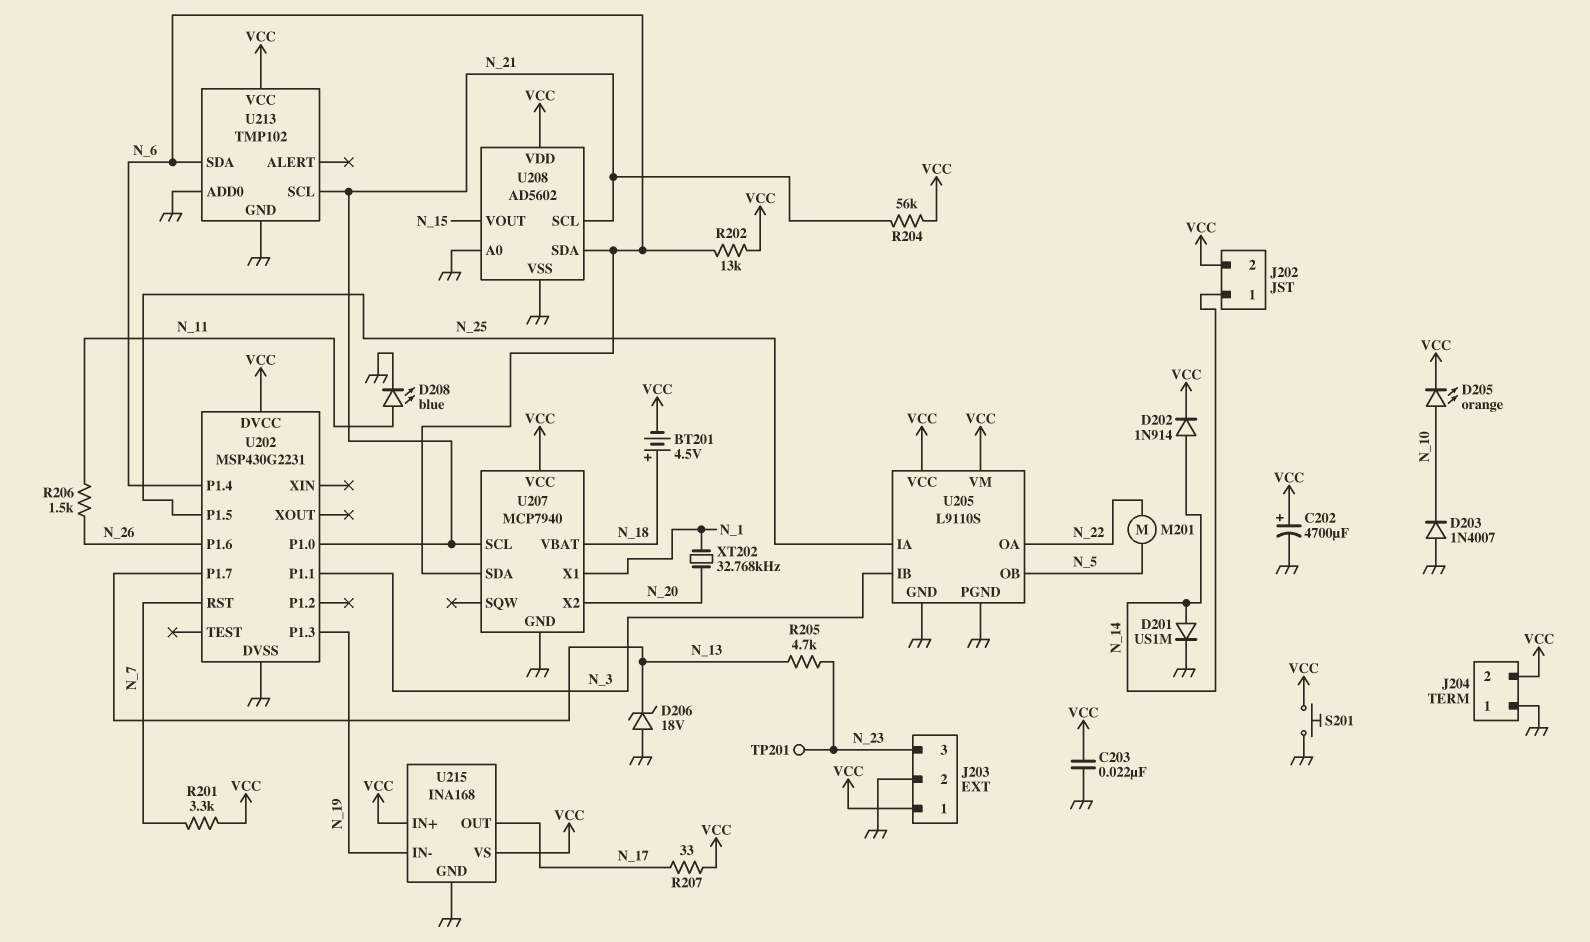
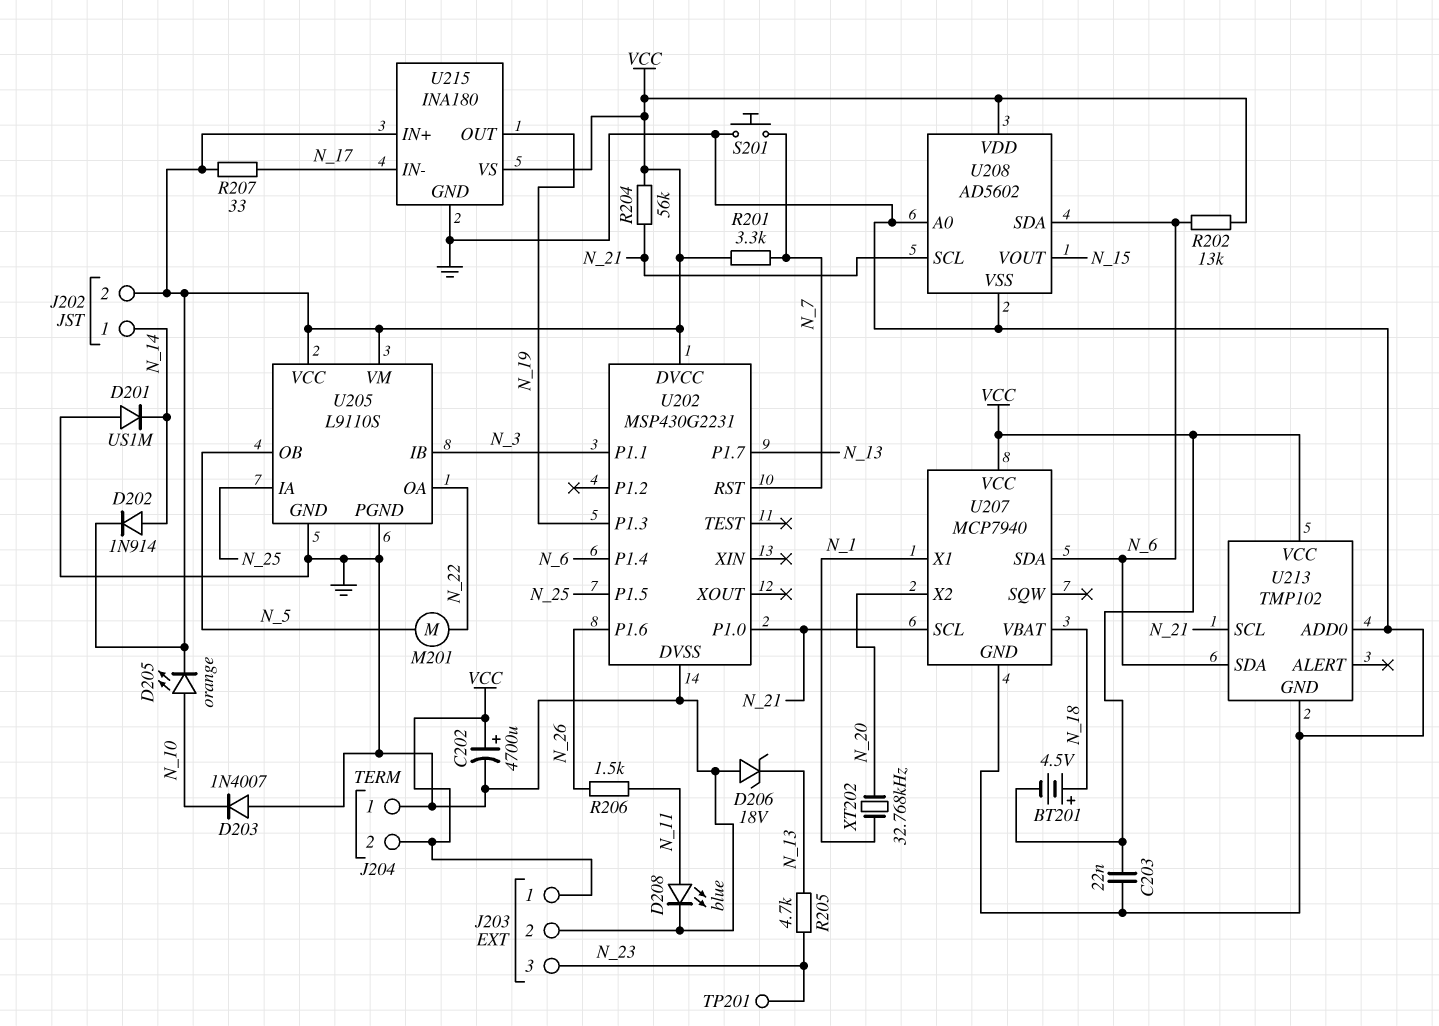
D201: diode US1M (A N_14, K GND) -> diode US1M (A GND, K N_14)
S201: button (GND, VCC) -> button (GND, N_7)
U215: INA168 -> INA180
U215 pin IN-: N_19 -> N_17
U215 pin OUT: N_17 -> N_19

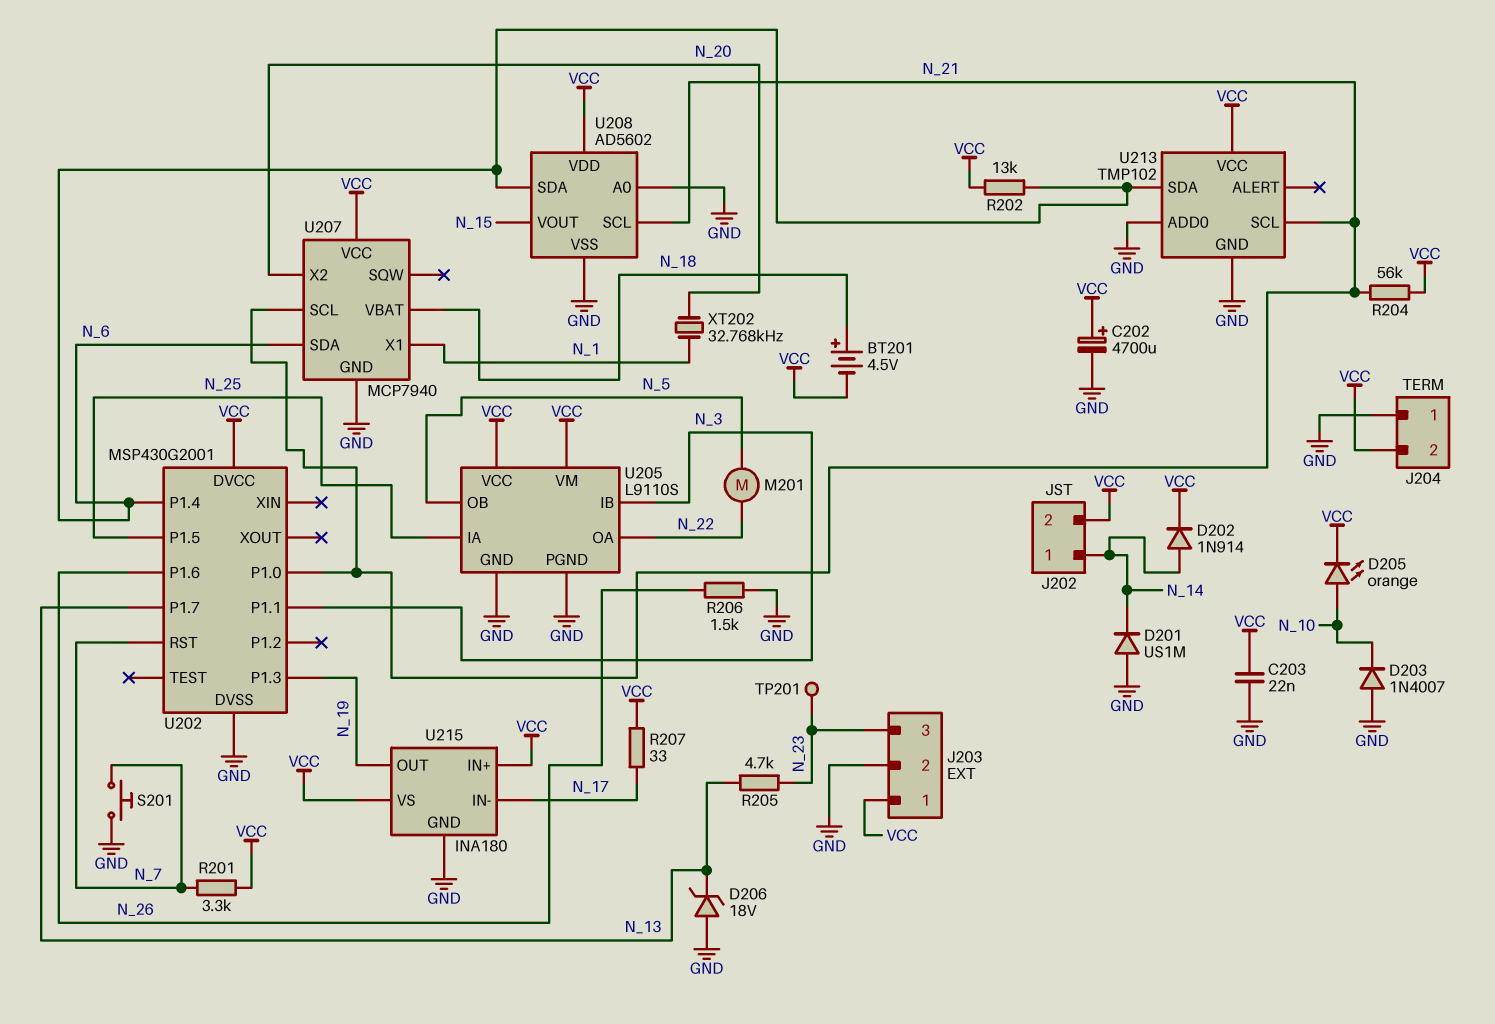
D208: LED blue (A N_11, K GND) -> none
R206: 1.5k (N_11, N_26) -> 1.5k (GND, N_26)
U202: MSP430G2231 -> MSP430G2001

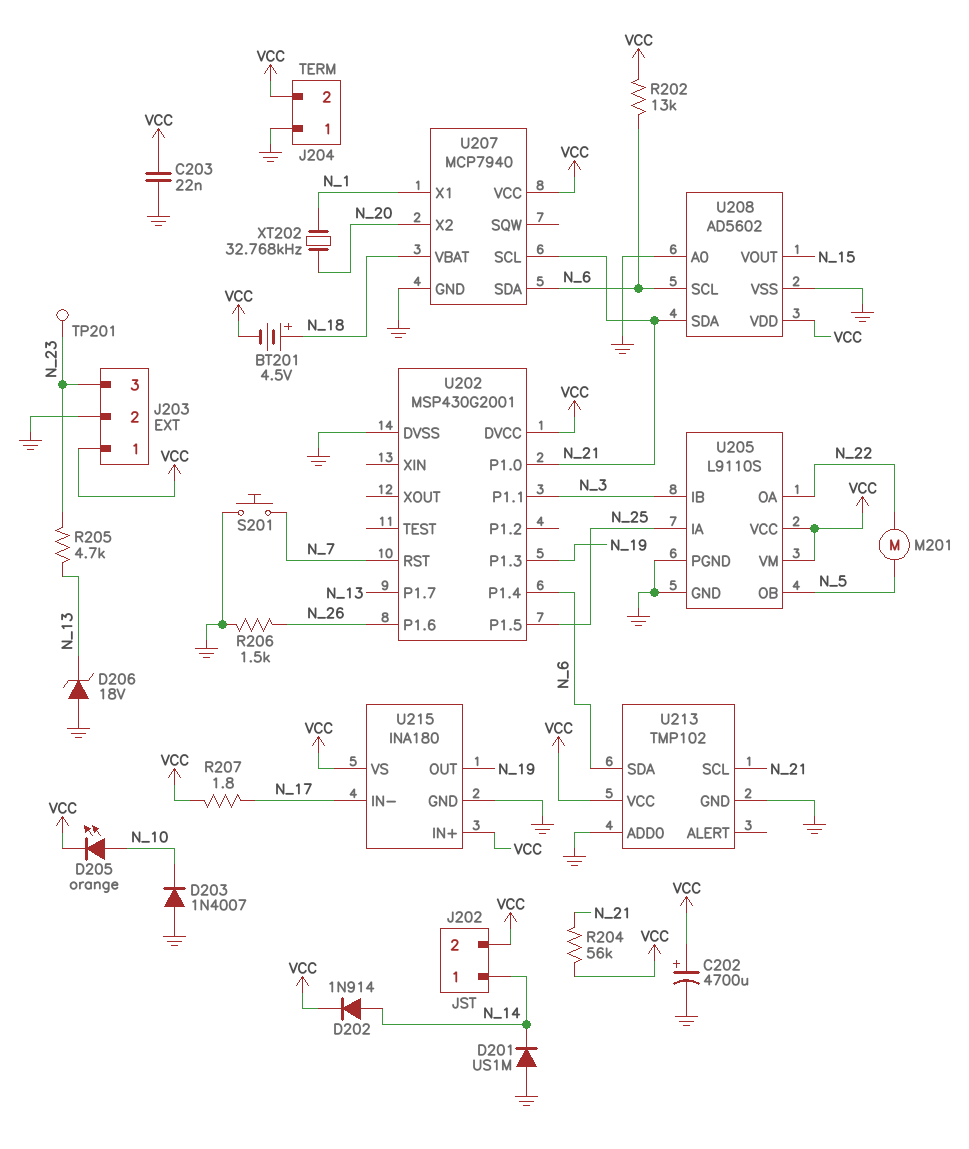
R201: 3.3k (N_7, VCC) -> none
R207: 33 (N_17, VCC) -> 1.8 (N_17, VCC)
U208 pin SCL: N_21 -> N_6
U208 pin SDA: N_6 -> N_21

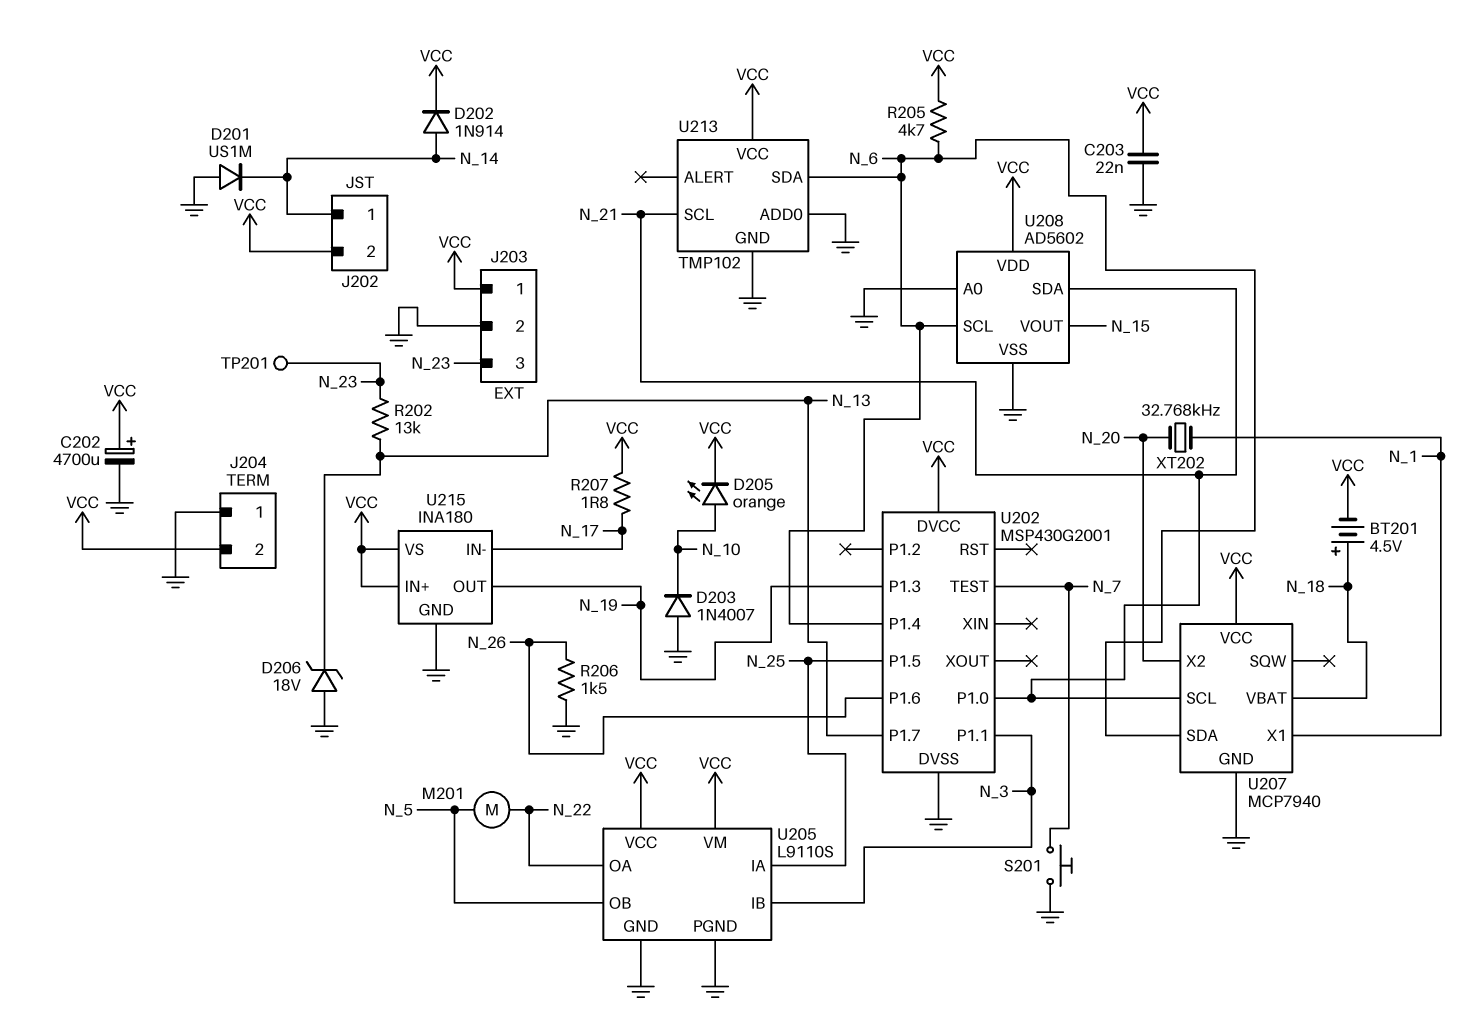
R202: 13k (N_6, VCC) -> 13k (N_13, N_23)
R204: 56k (N_21, VCC) -> none
R205: 4.7k (N_13, N_23) -> 4.7k (N_6, VCC)
U202 pin RST: N_7 -> none
U202 pin TEST: none -> N_7

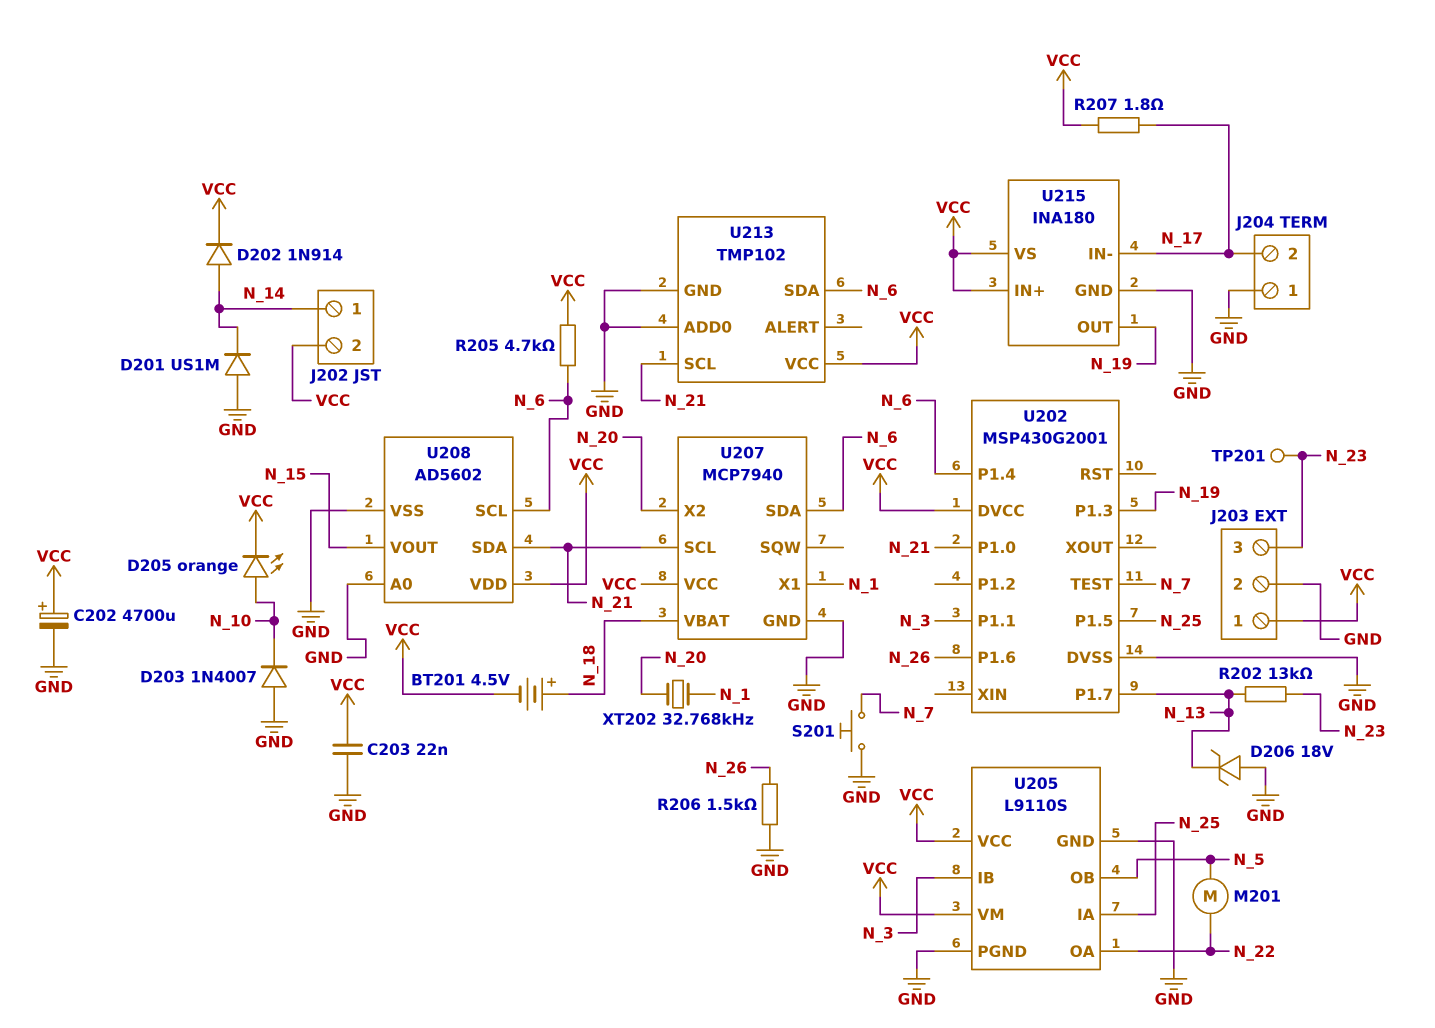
J204 pin 2: VCC -> N_17

